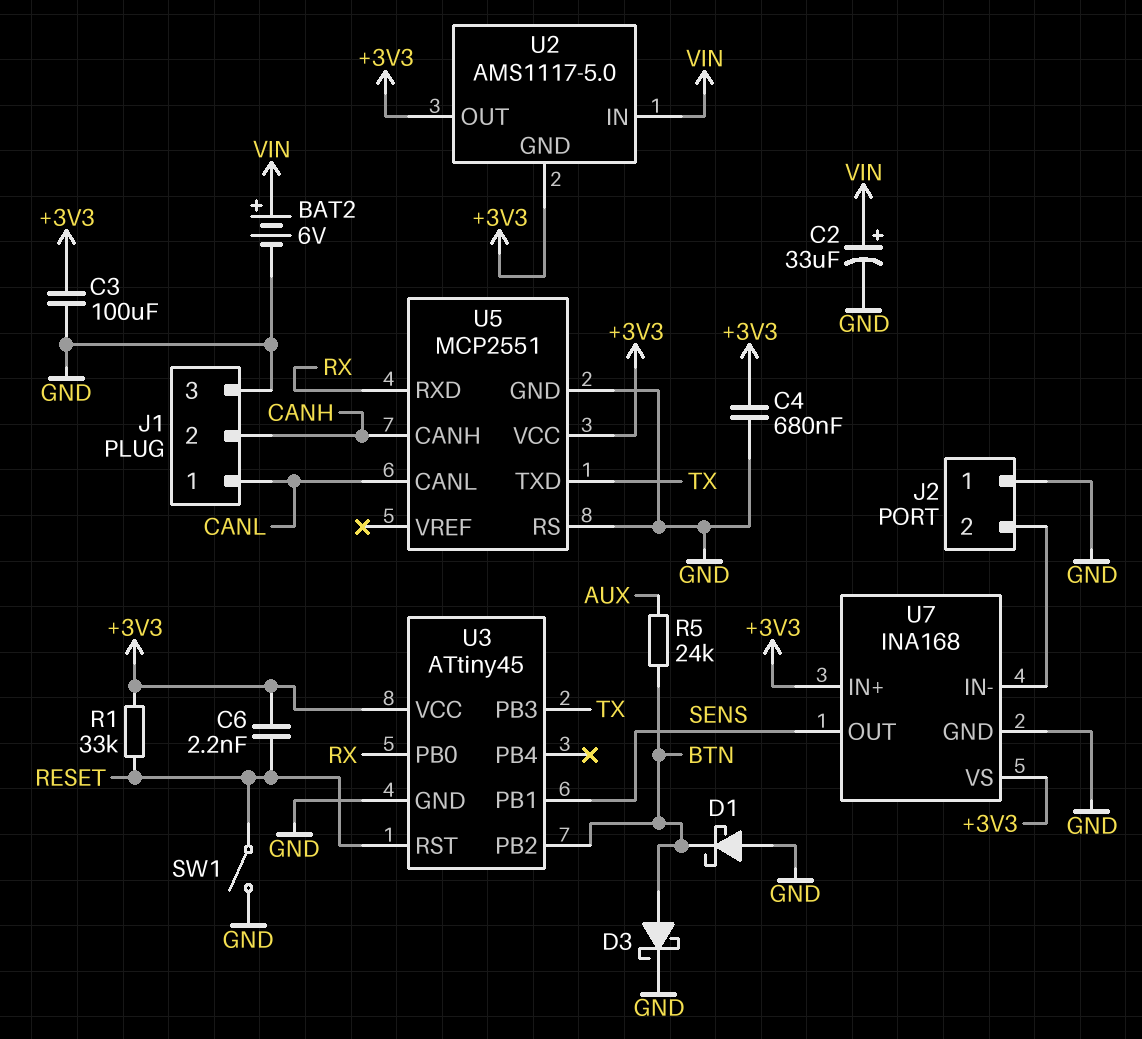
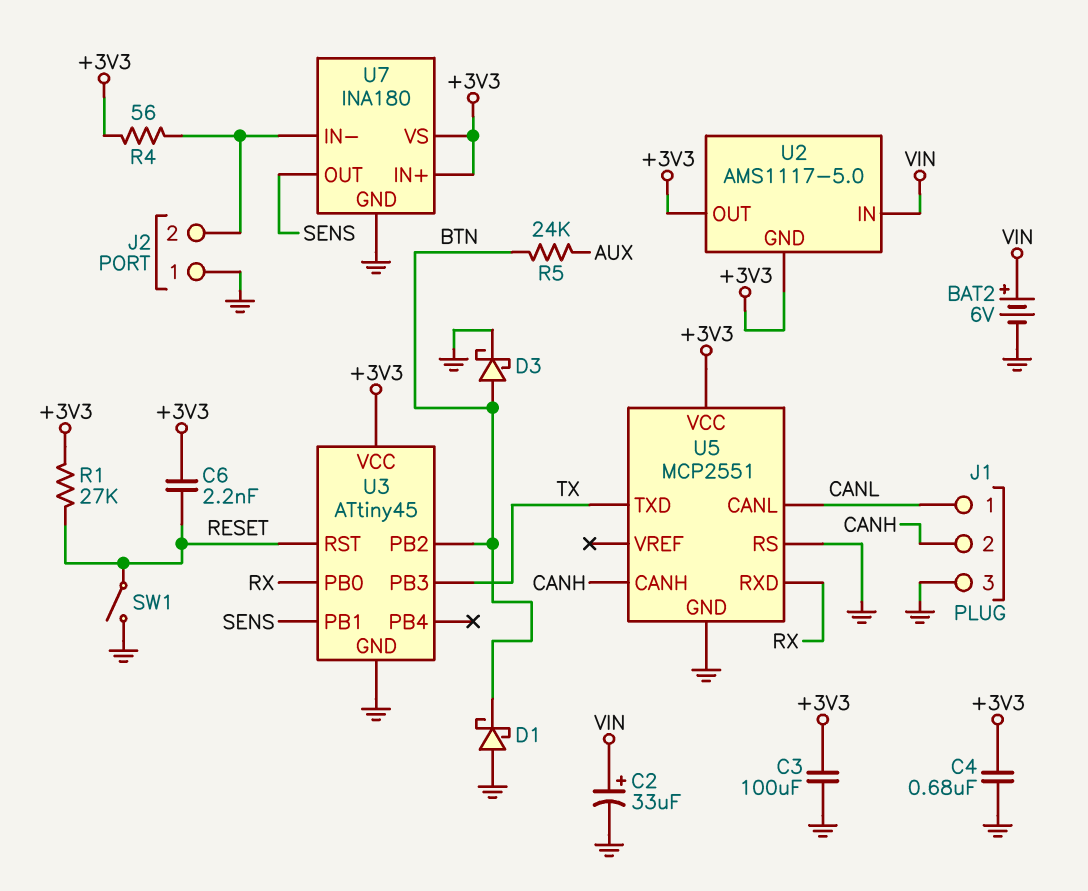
R1: 33k (+3V3, RESET) -> 27k (+3V3, RESET)
R4: none -> 56 (+3V3, J2/2)
U7: INA168 -> INA180

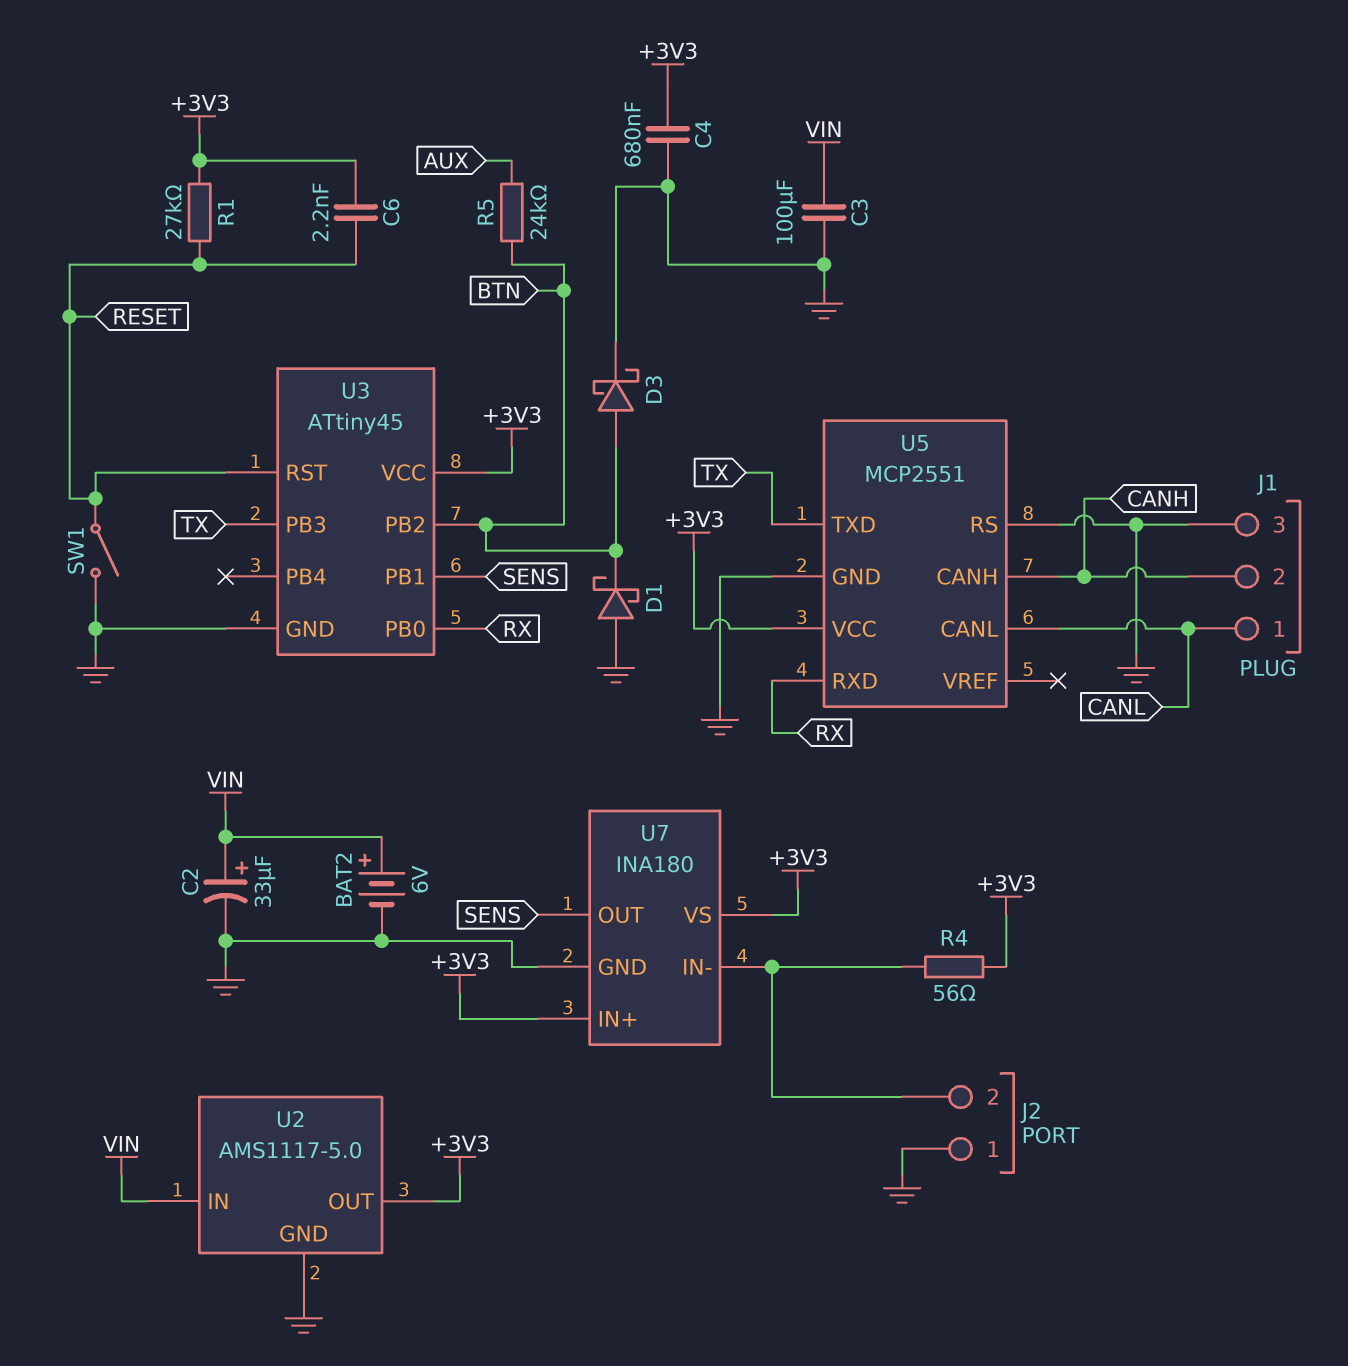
C3: 100uF (+3V3, GND) -> 100uF (GND, VIN)
U2 pin GND: +3V3 -> GND

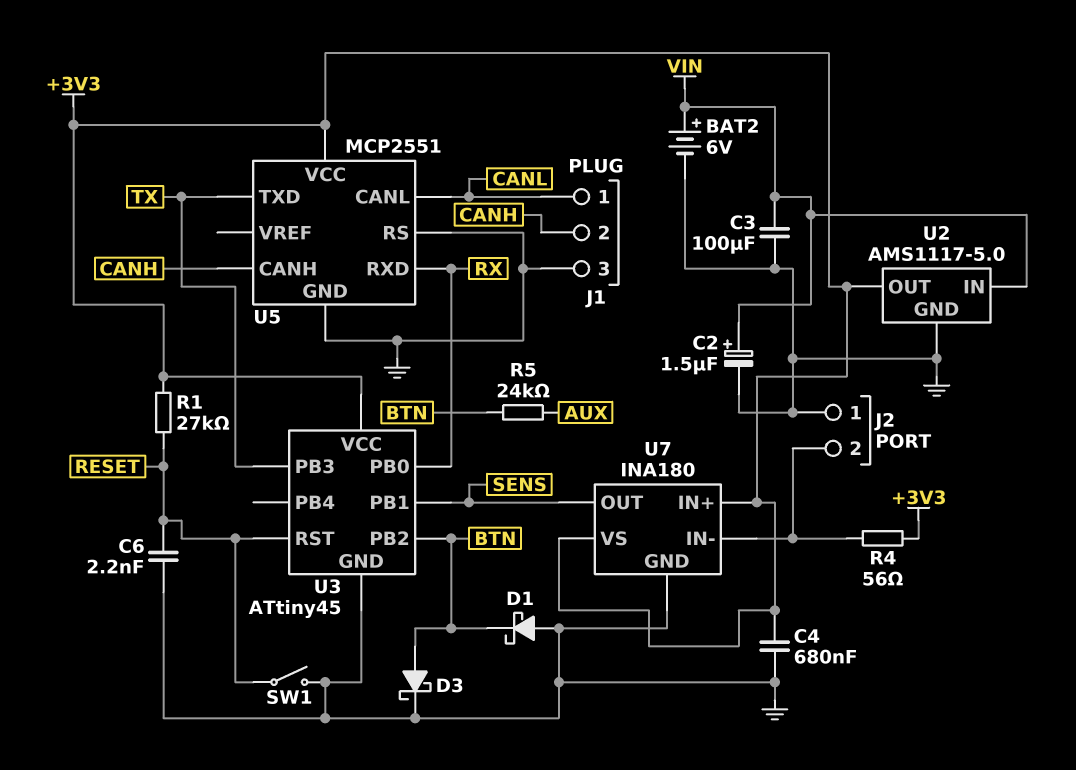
C2: 33uF (plus VIN, minus GND) -> 1.5uF (plus VIN, minus GND)
C6: 2.2nF (+3V3, RESET) -> 2.2nF (GND, RESET)

